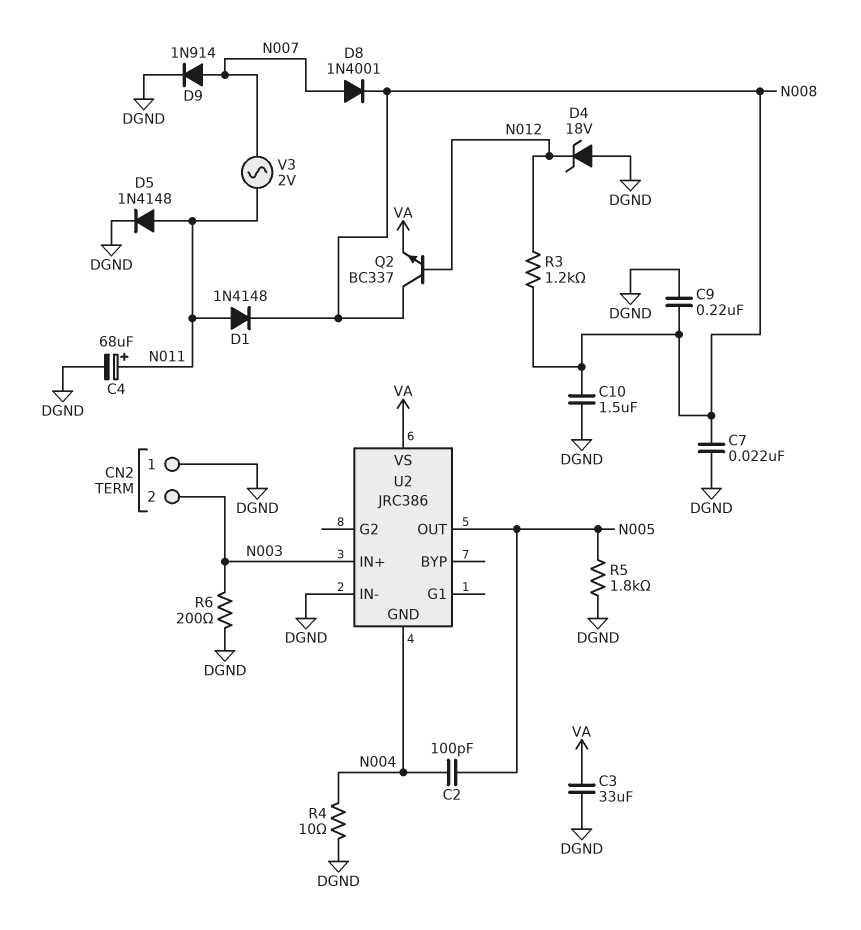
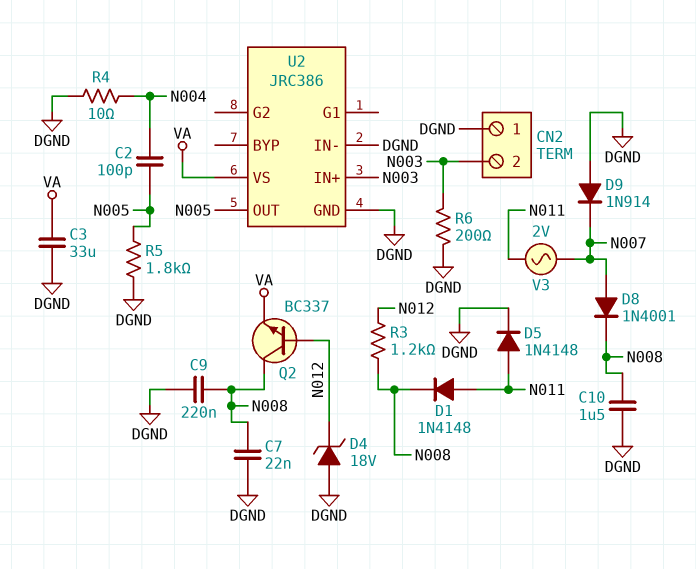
C4: 68uF (plus N011, minus DGND) -> none
D9: diode 1N914 (A N007, K DGND) -> diode 1N914 (A DGND, K N007)
U2 pin GND: N004 -> DGND

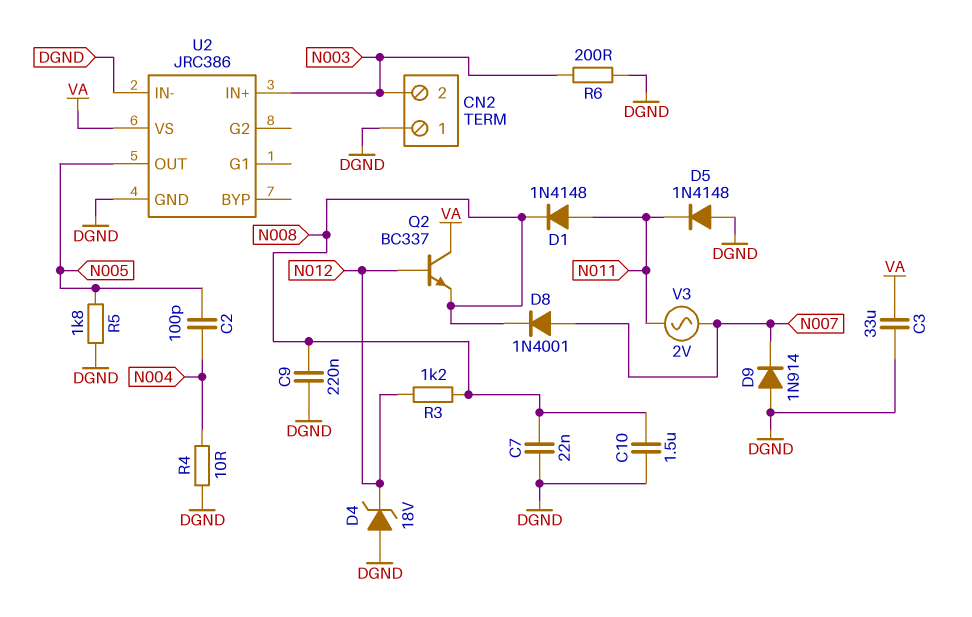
D5: diode 1N4148 (A N011, K DGND) -> diode 1N4148 (A DGND, K N011)
Q2: NPN BC337 (B N012, C N008, E VA) -> NPN BC337 (B N012, C VA, E N008)

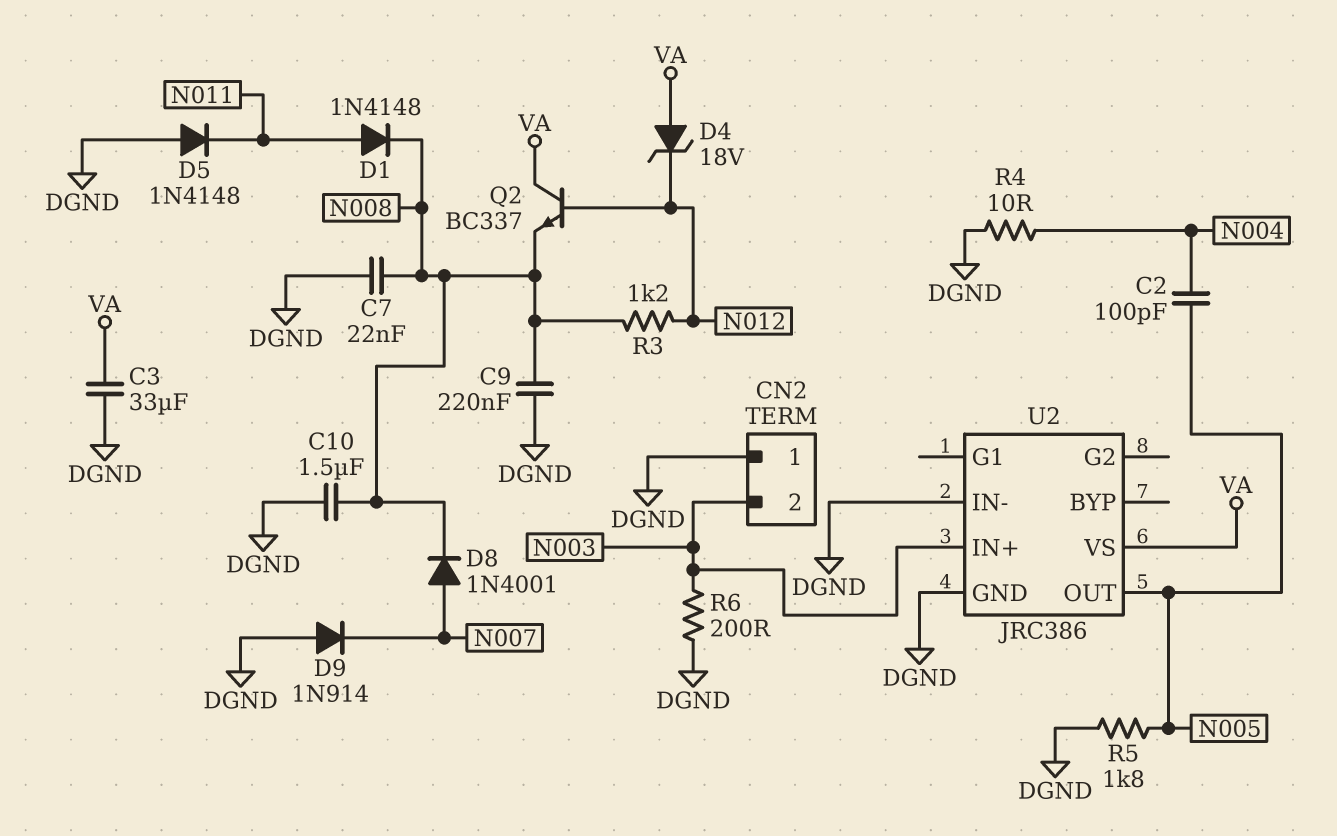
D4: zener 18V (A DGND, K N012) -> zener 18V (A VA, K N012)
V3: AC 2V (N007, N011) -> none

